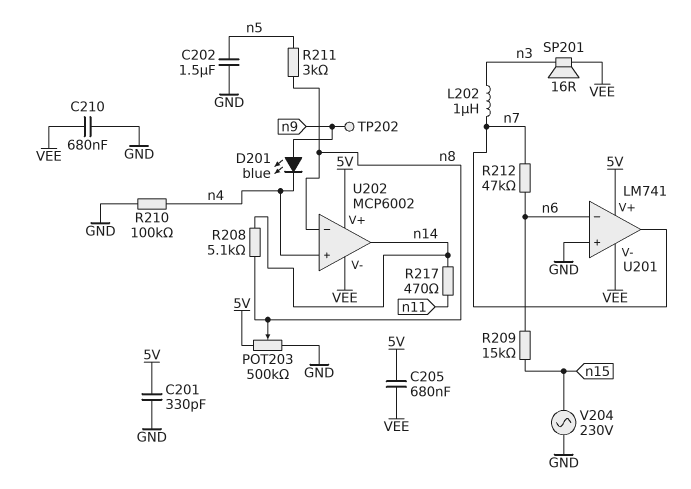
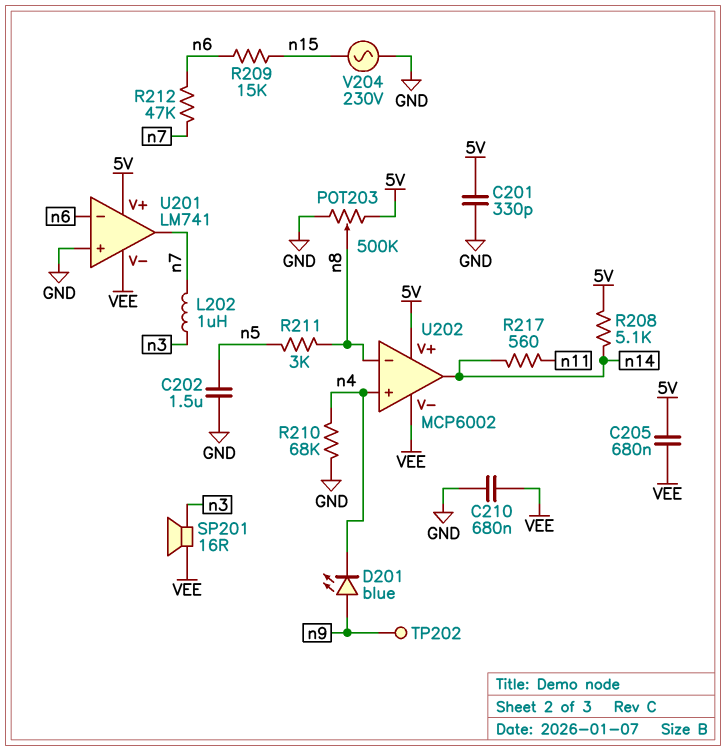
R208: 5.1k (n8, n14) -> 5.1k (5V, n14)
R210: 100k (GND, n4) -> 68k (GND, n4)
R217: 470 (n11, n14) -> 560 (n11, n14)

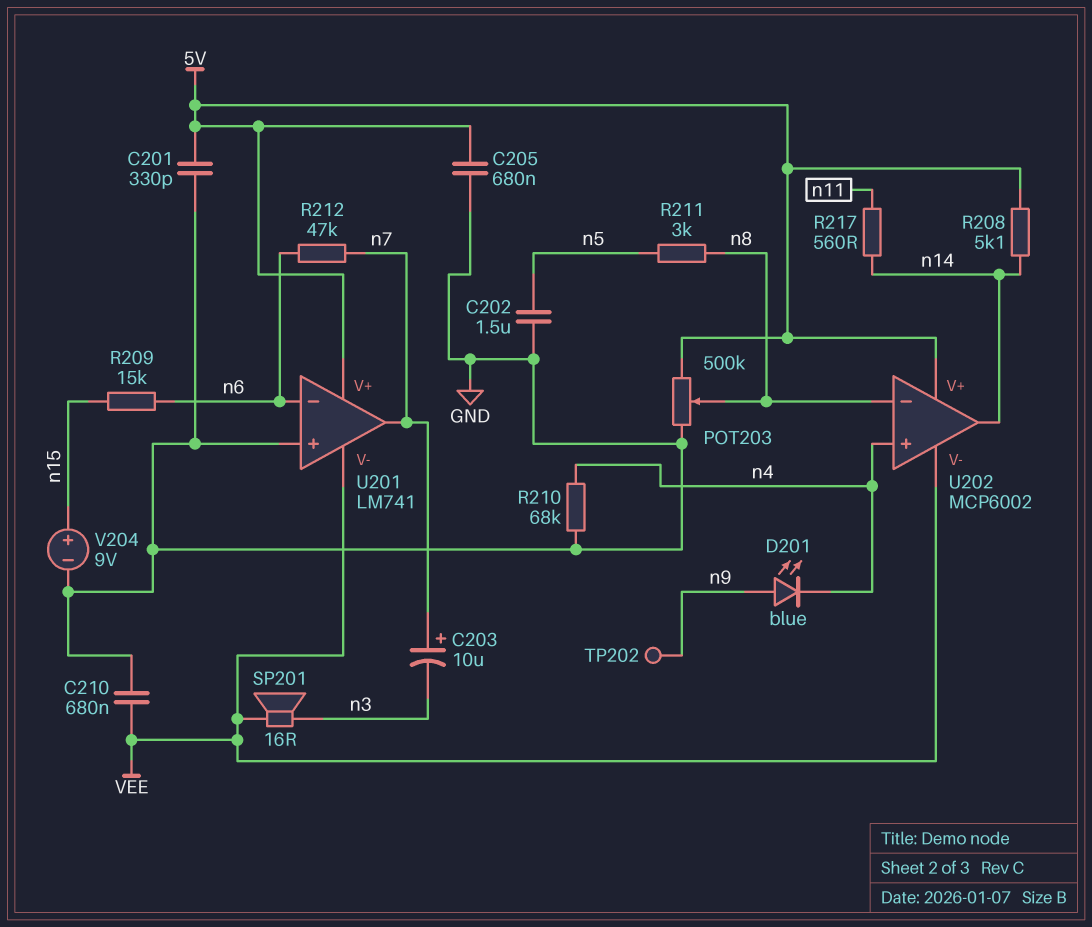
C203: none -> 10uF (plus n7, minus n3)
C205: 680nF (5V, VEE) -> 680nF (5V, GND)
L202: 1uH (n3, n7) -> none
V204: AC 230V (GND, n15) -> 9V (plus n15, minus GND)

